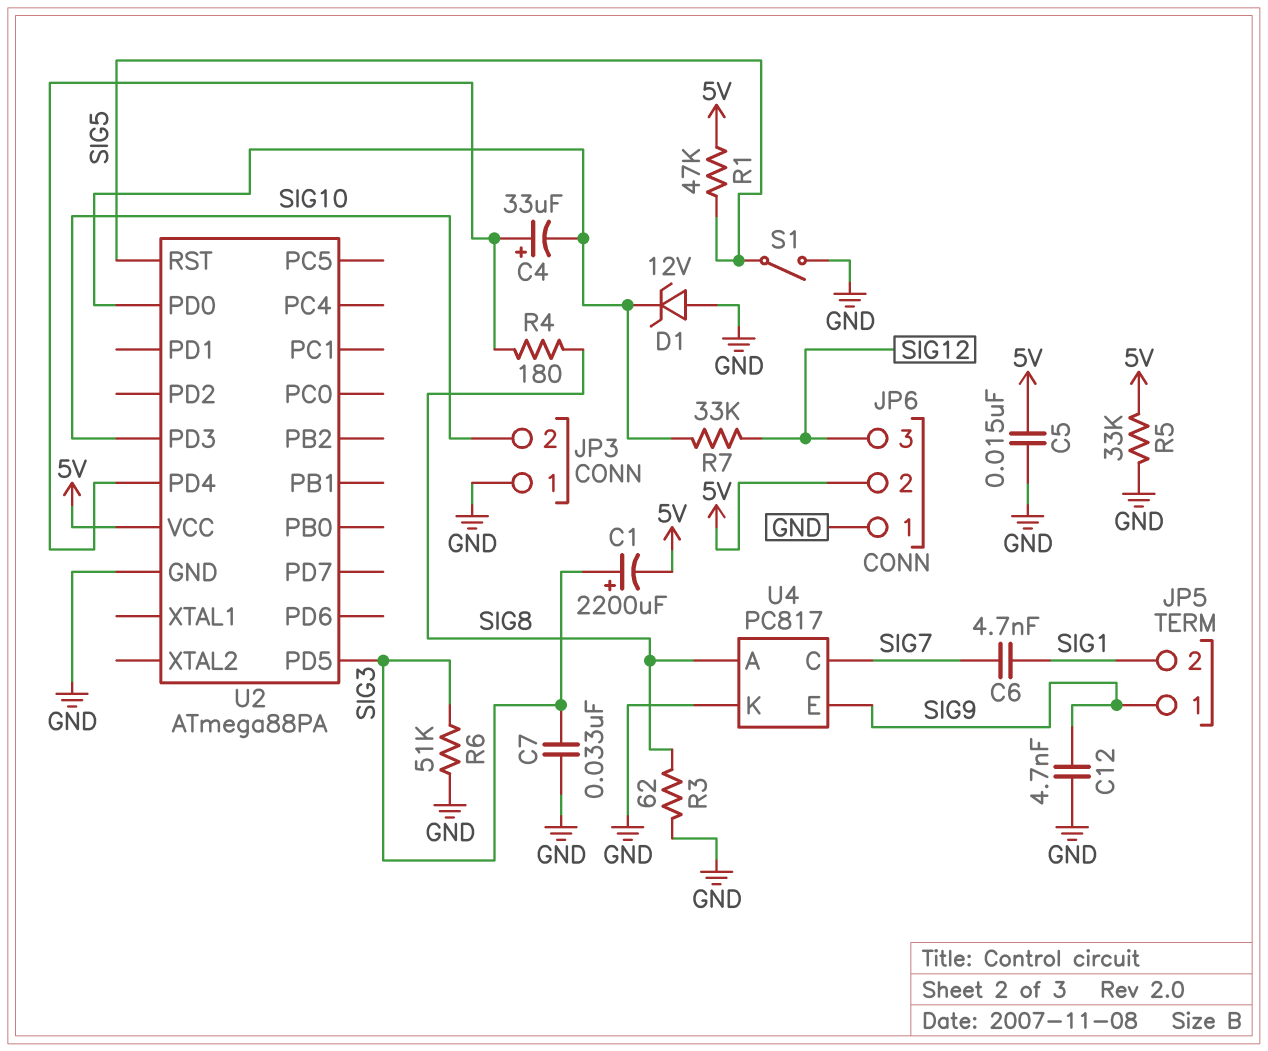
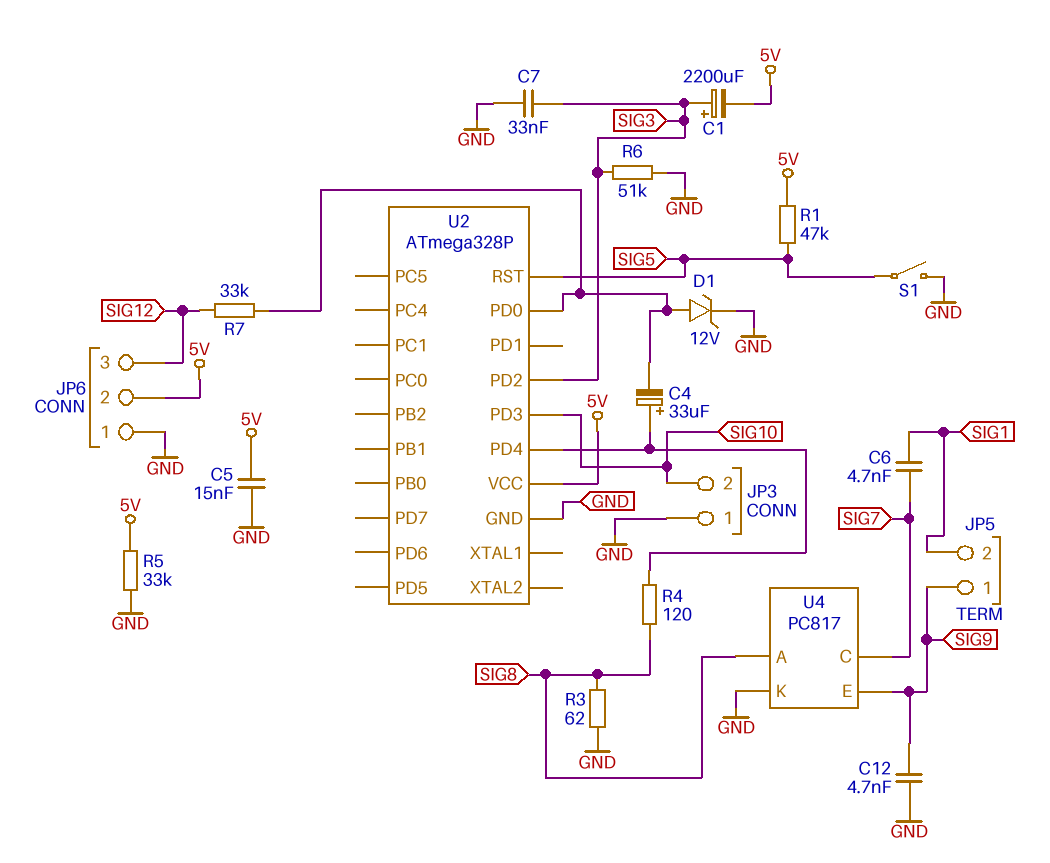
D1: zener 12V (A GND, K U2/PD0) -> zener 12V (A U2/PD0, K GND)
R4: 180 (SIG8, U2/PD4) -> 120 (SIG8, U2/PD4)
U2: ATmega88PA -> ATmega328P
U2 pin PD2: none -> SIG3
U2 pin PD5: SIG3 -> none

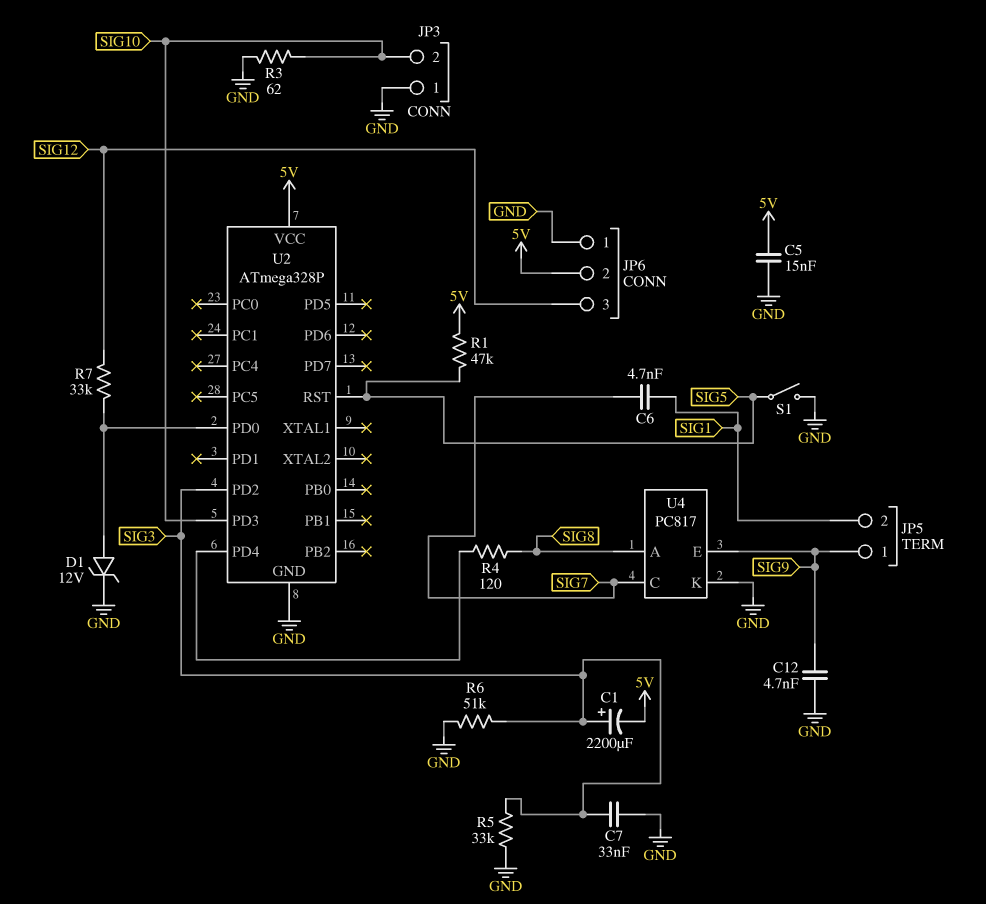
C4: 33uF (plus U2/PD4, minus U2/PD0) -> none
R3: 62 (GND, SIG8) -> 62 (GND, SIG10)
R5: 33k (5V, GND) -> 33k (GND, SIG3)

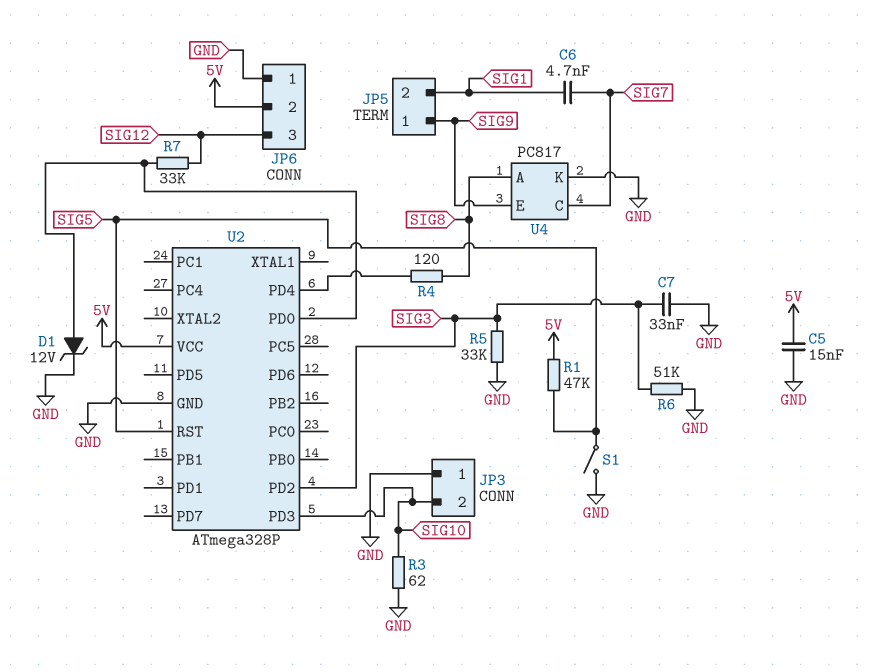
C1: 2200uF (plus SIG3, minus 5V) -> none
C12: 4.7nF (GND, SIG9) -> none

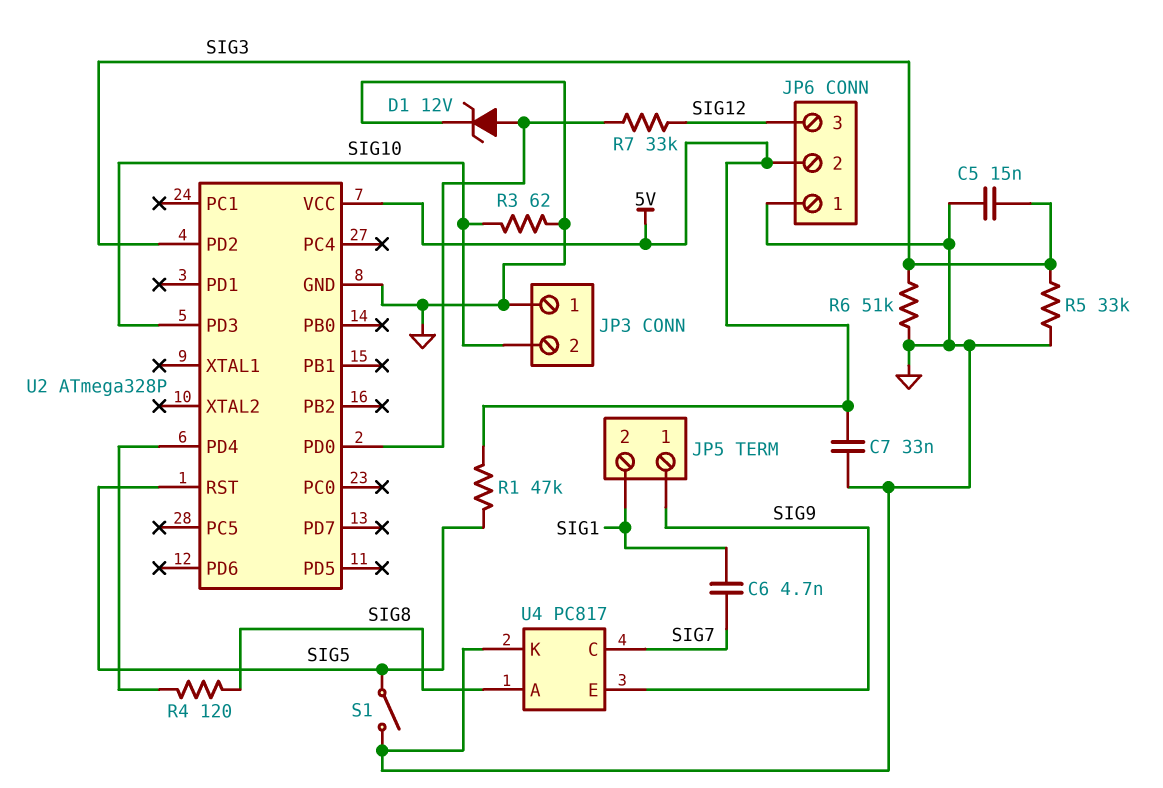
C5: 15nF (5V, GND) -> 15nF (GND, SIG3)
C7: 33nF (GND, SIG3) -> 33nF (5V, GND)

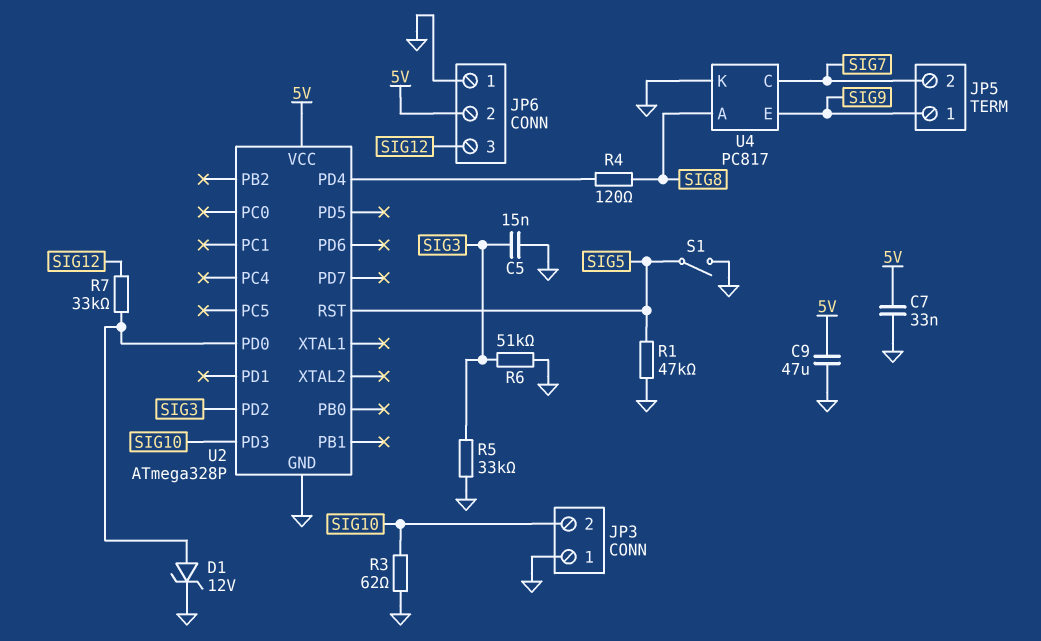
C6: 4.7nF (SIG1, SIG7) -> none
C9: none -> 47uF (5V, GND)
JP5 pin 2: SIG1 -> SIG7
R1: 47k (5V, SIG5) -> 47k (GND, SIG5)

